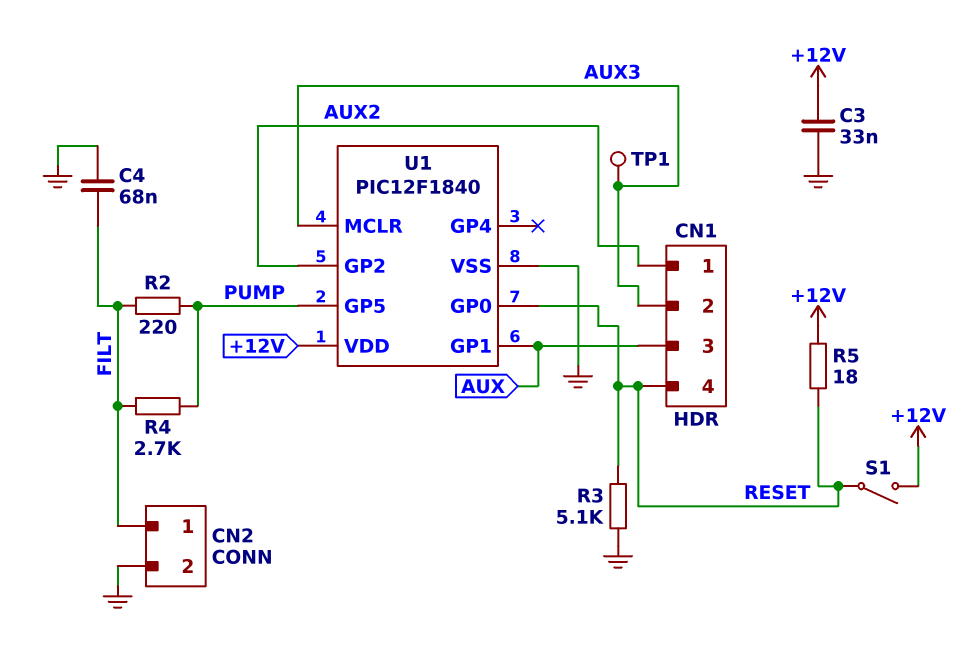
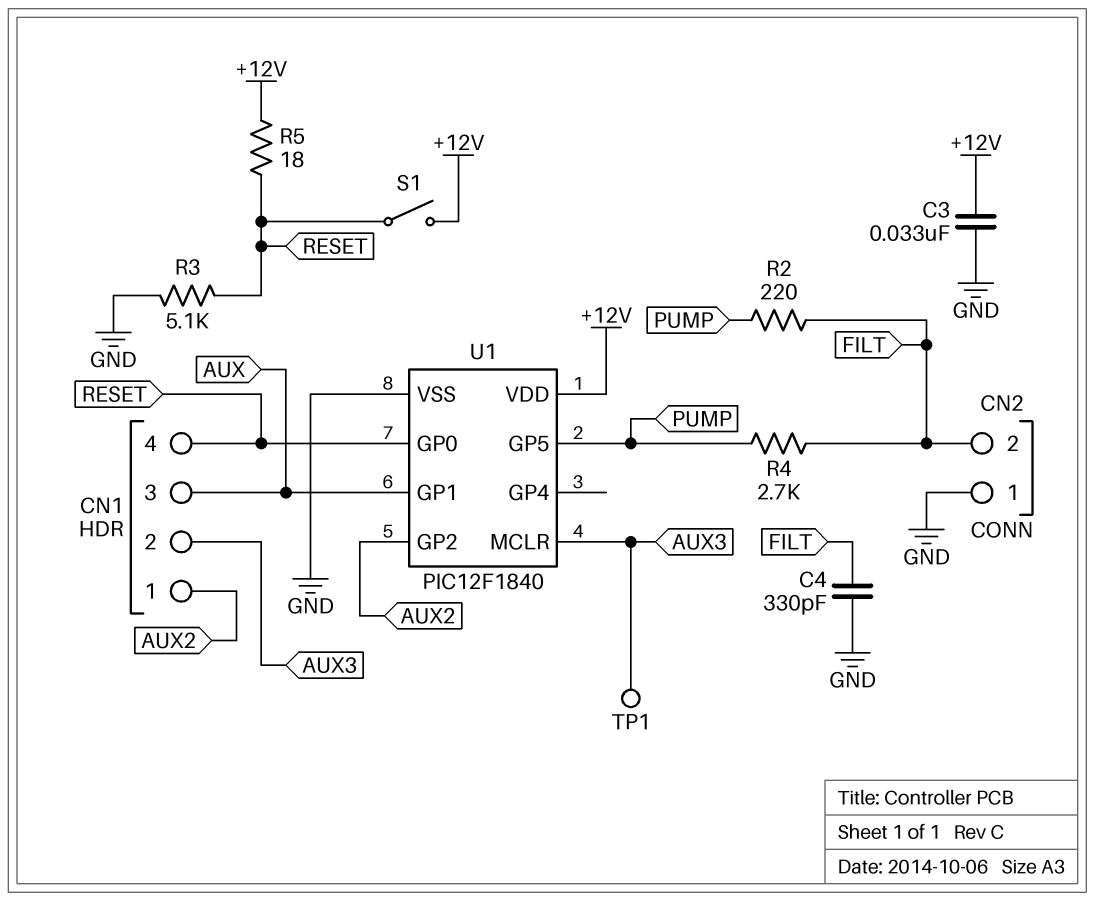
C4: 68nF (FILT, GND) -> 330pF (FILT, GND)
CN2 pin 1: FILT -> GND
CN2 pin 2: GND -> FILT

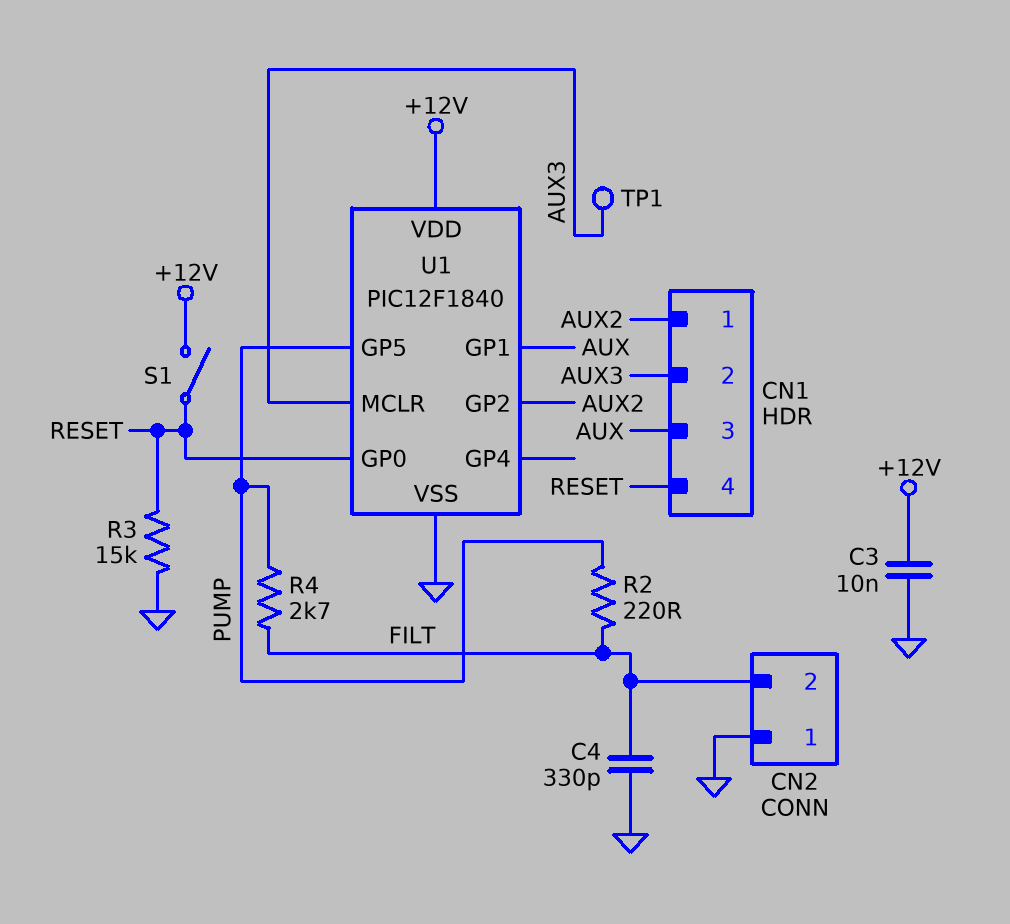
C3: 33nF (+12V, GND) -> 10nF (+12V, GND)
R3: 5.1k (GND, RESET) -> 15k (GND, RESET)
R5: 18 (+12V, RESET) -> none

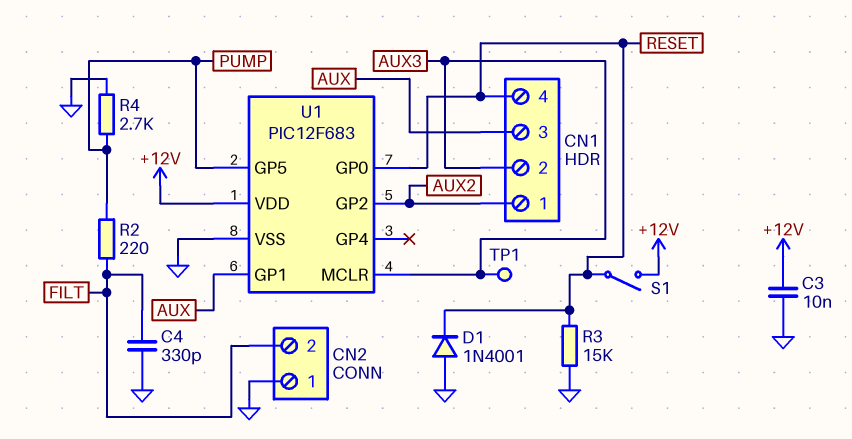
D1: none -> diode 1N4001 (A GND, K RESET)
R4: 2.7k (FILT, PUMP) -> 2.7k (GND, PUMP)
U1: PIC12F1840 -> PIC12F683

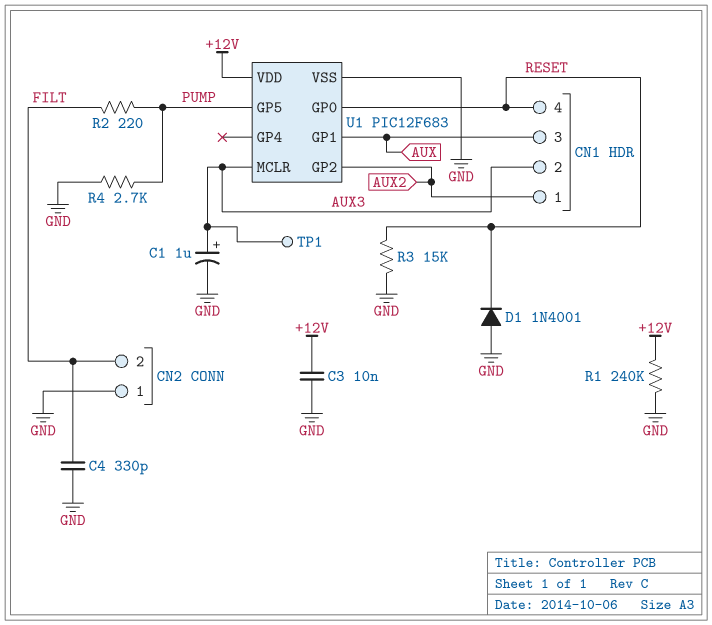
C1: none -> 1uF (plus AUX3, minus GND)
R1: none -> 240k (+12V, GND)
S1: switch (+12V, RESET) -> none

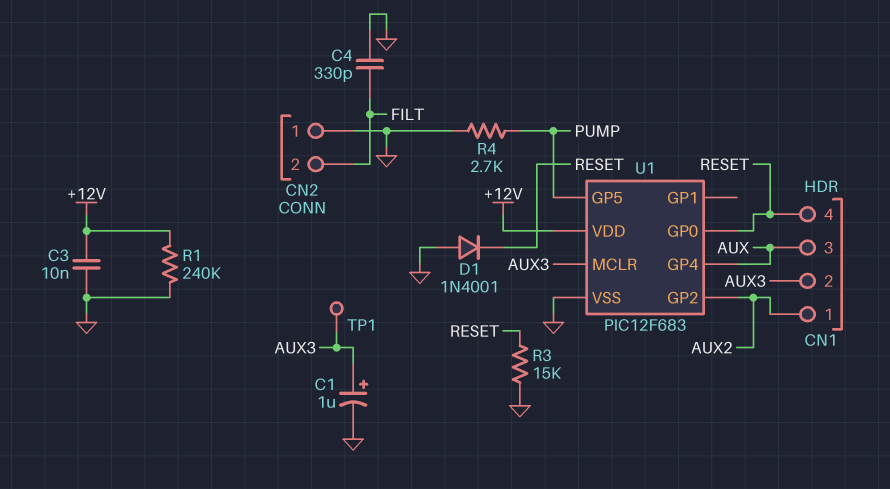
R2: 220 (FILT, PUMP) -> none
U1 pin GP1: AUX -> none
U1 pin GP4: none -> AUX

